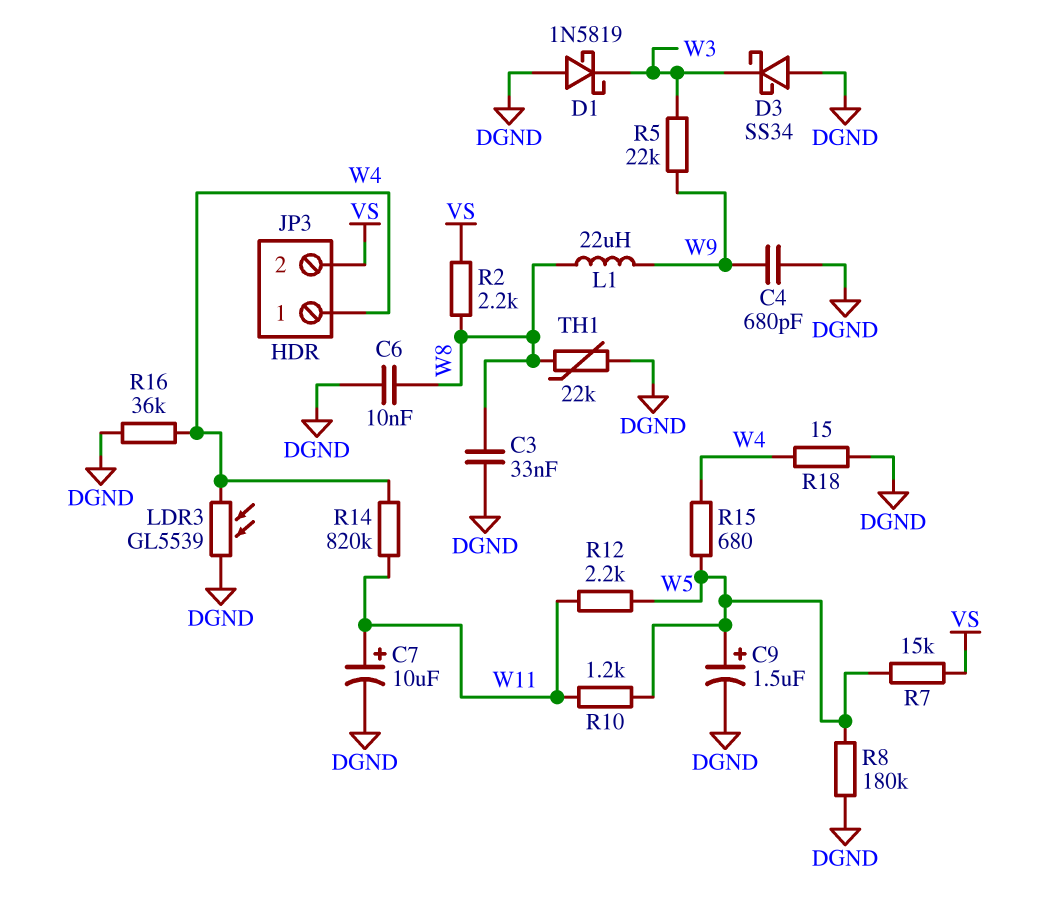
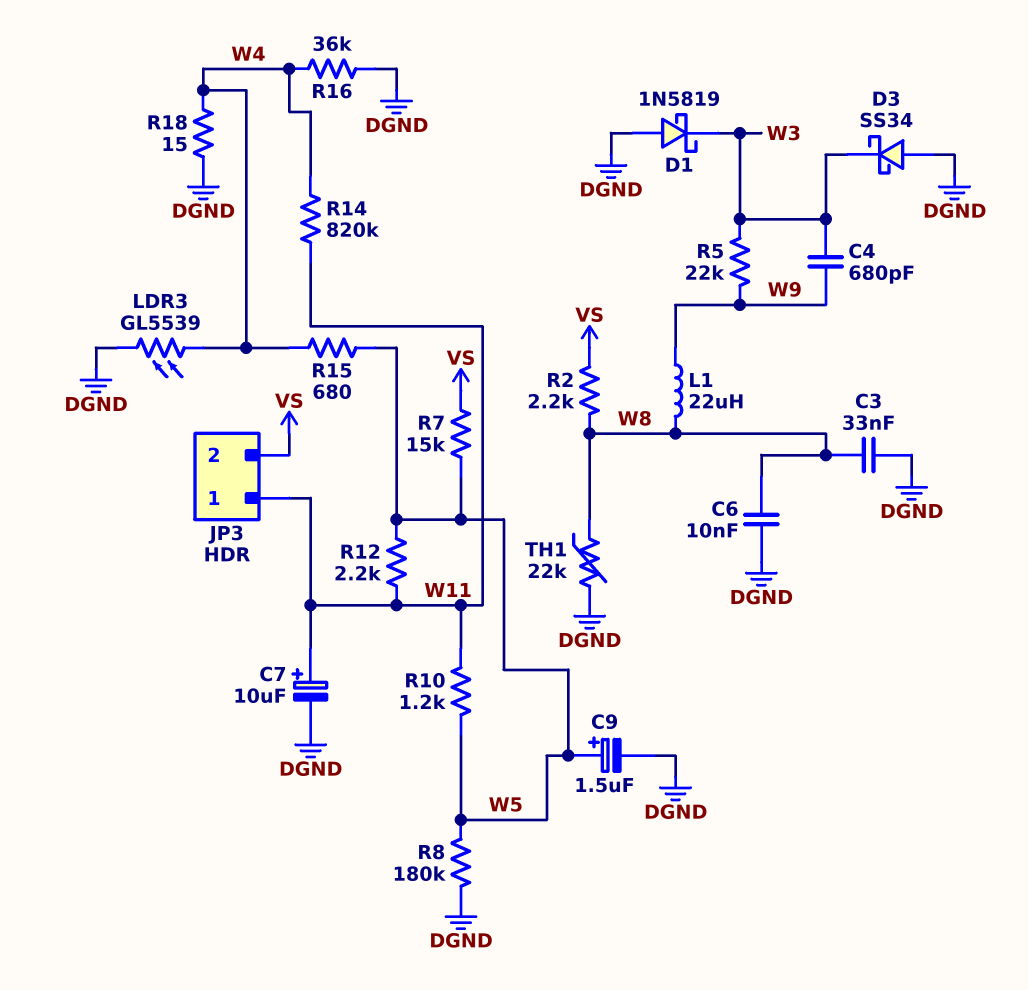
C4: 680pF (DGND, W9) -> 680pF (W3, W9)
JP3 pin 1: W4 -> W11

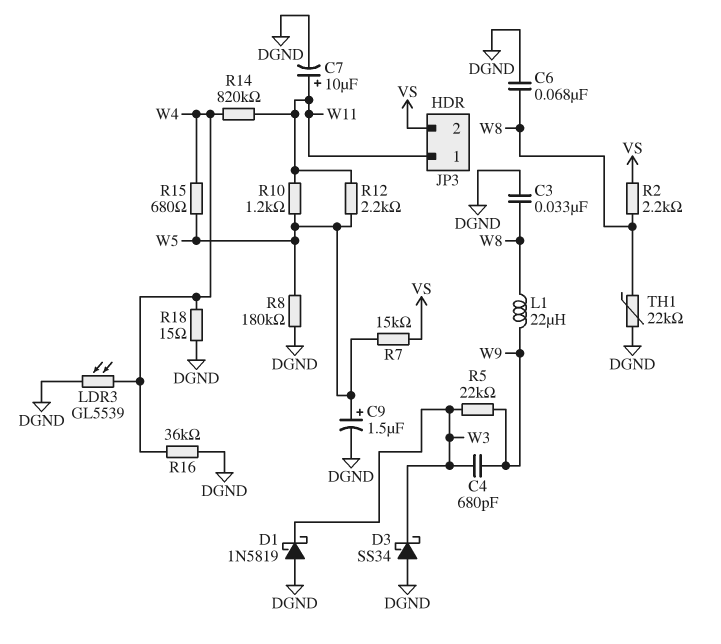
C6: 10nF (DGND, W8) -> 68nF (DGND, W8)

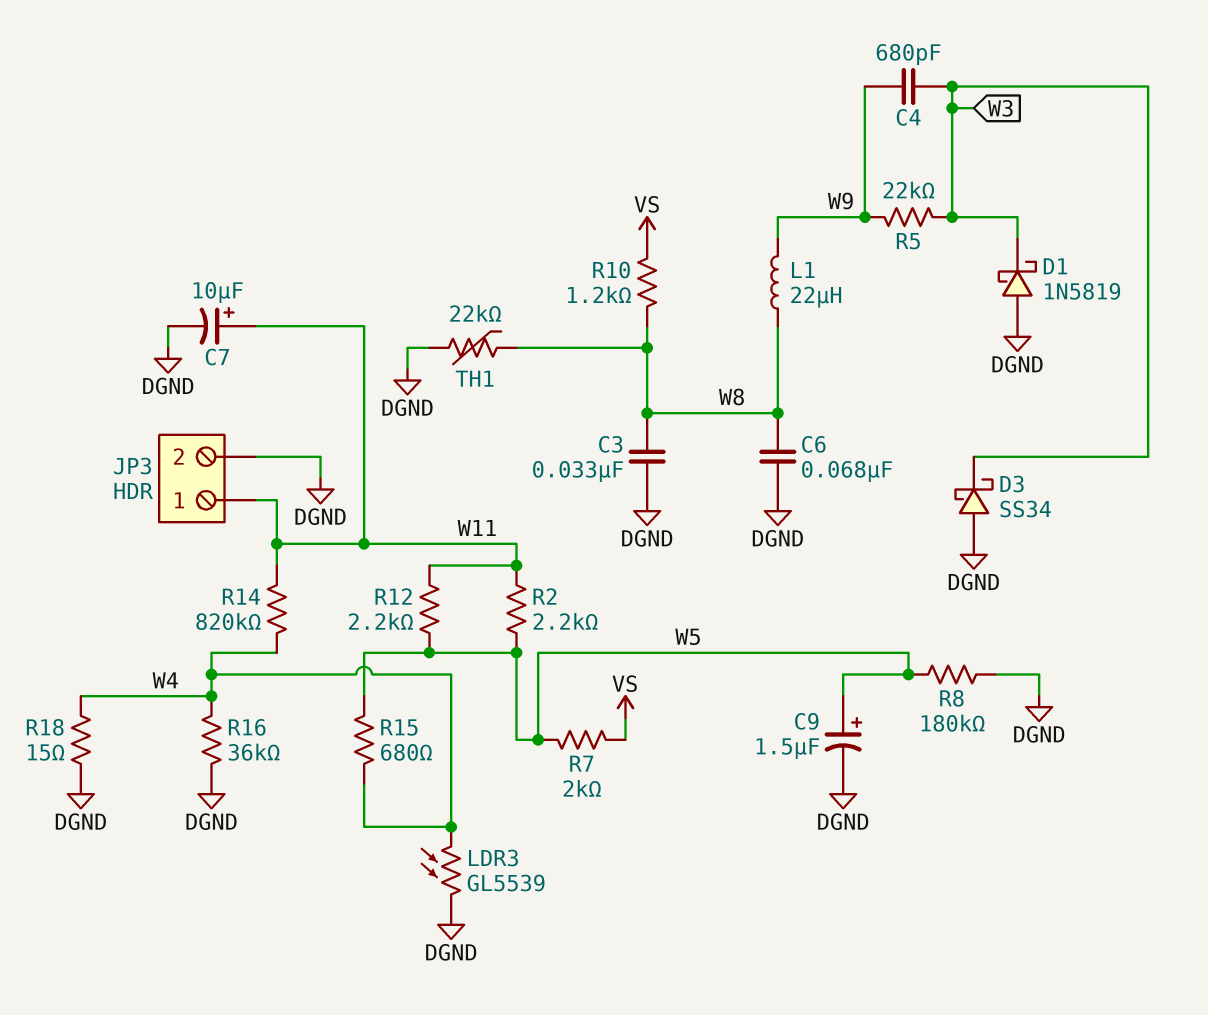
JP3 pin 2: VS -> DGND
R2: 2.2k (VS, W8) -> 2.2k (W5, W11)
R7: 15k (VS, W5) -> 2k (VS, W5)
R10: 1.2k (W5, W11) -> 1.2k (VS, W8)

